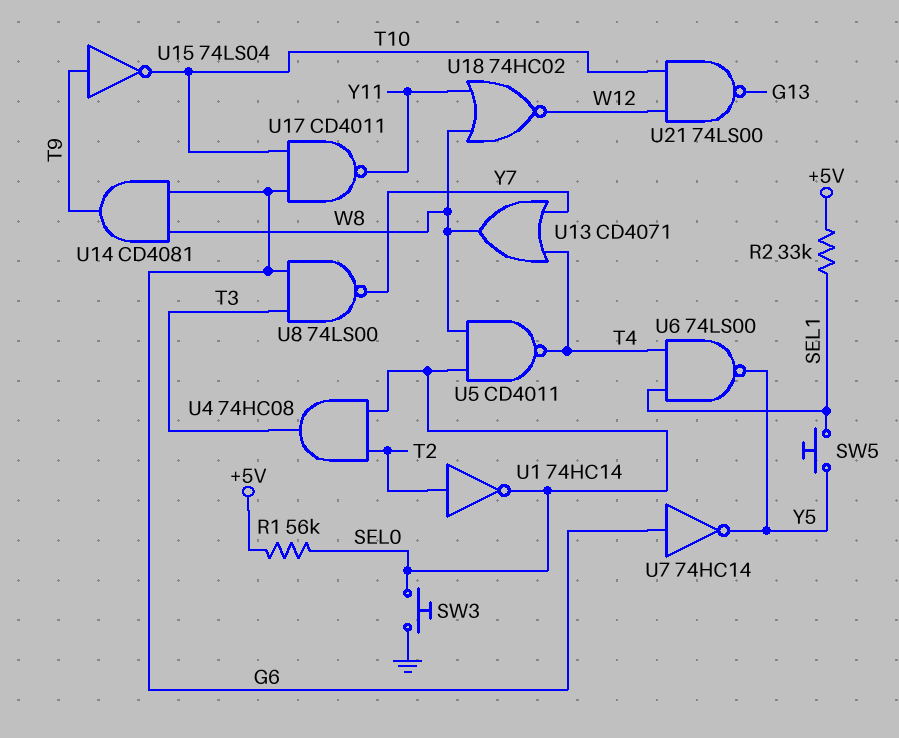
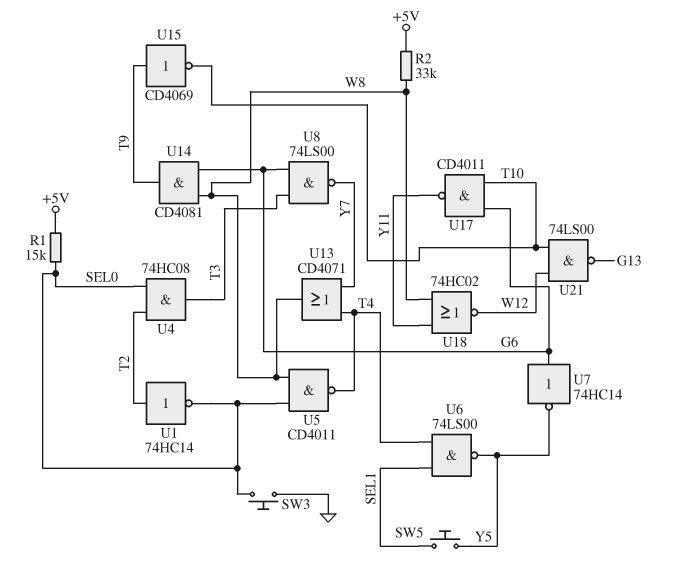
R1: 56k (+5V, SEL0) -> 15k (+5V, SEL0)
R2: 33k (+5V, SEL1) -> 33k (+5V, W8)
U15: NOT 74LS04 (in T9, out T10) -> NOT CD4069 (in T9, out T10)

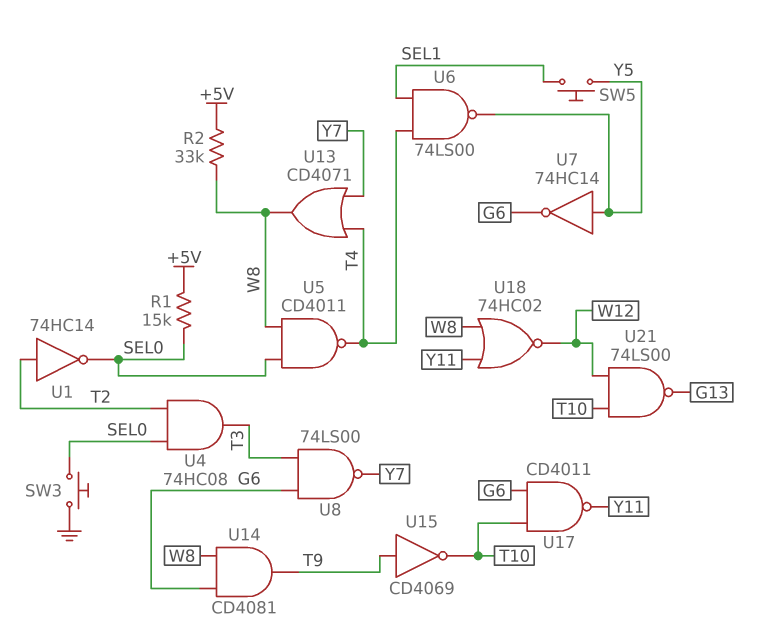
U7: NOT 74HC14 (in G6, out Y5) -> NOT 74HC14 (in Y5, out G6)

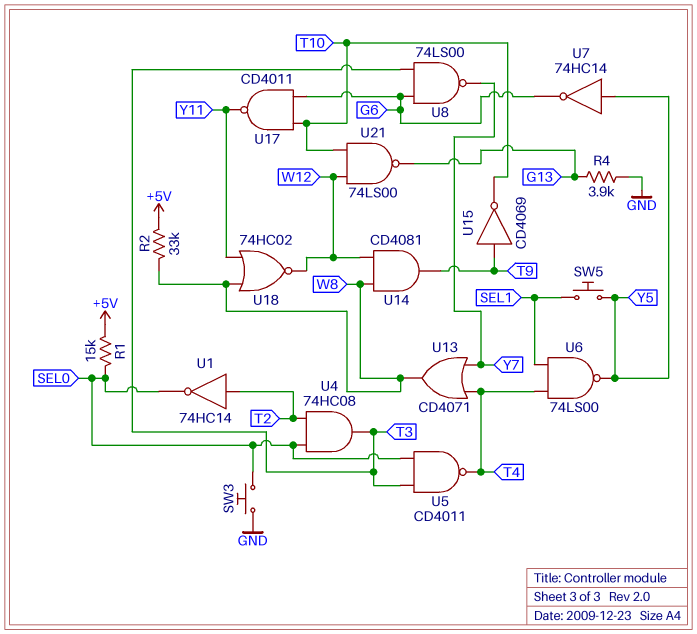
R4: none -> 3.9k (G13, GND)
U5: NAND CD4011 (in SEL0, in W8, out T4) -> NAND CD4011 (in SEL0, in T3, out T4)
U14: AND CD4081 (in G6, in W8, out T9) -> AND CD4081 (in W8, in W12, out T9)

